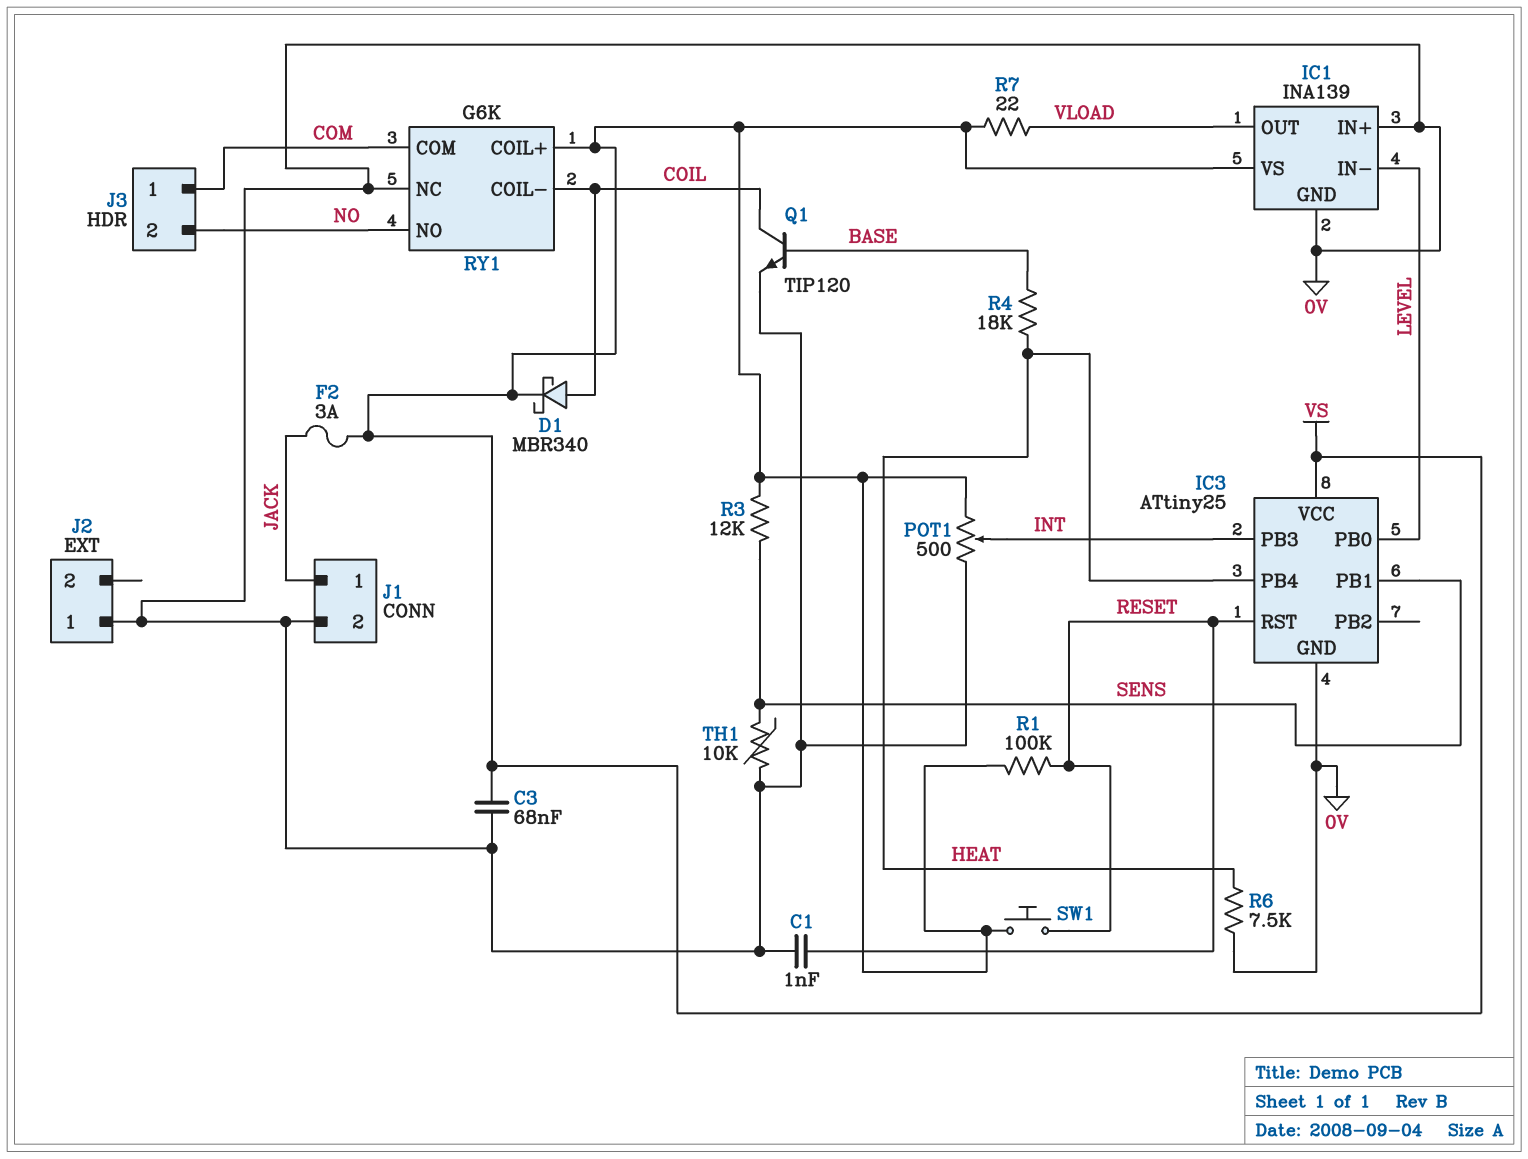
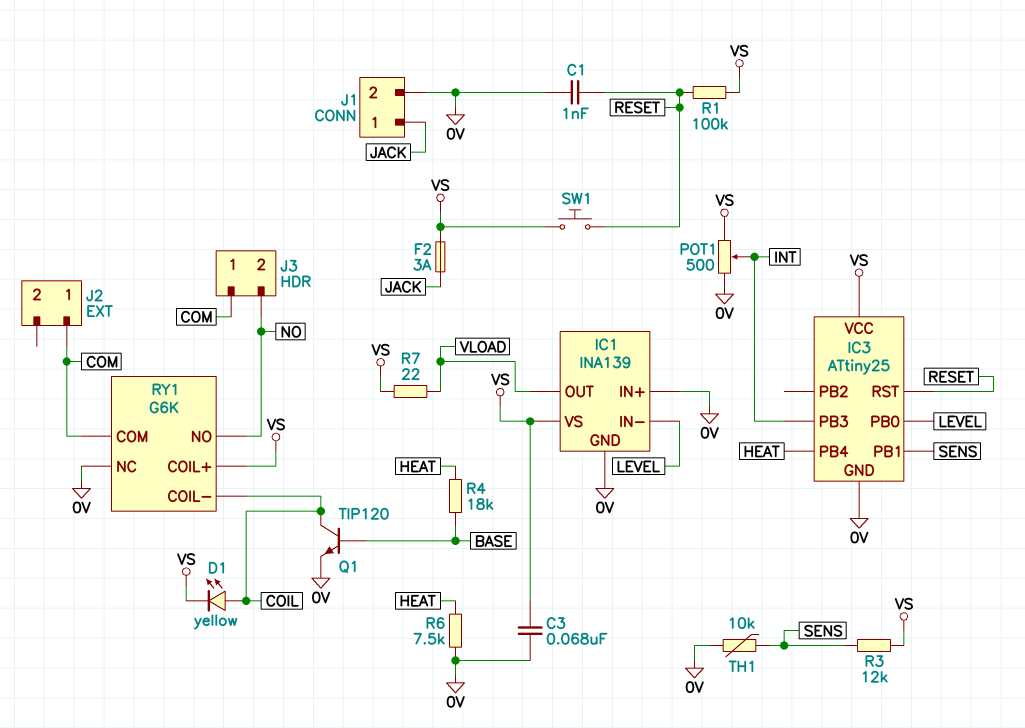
D1: schottky MBR340 (A COIL, K VS) -> LED yellow (A COIL, K VS)
J2 pin 1: 0V -> COM

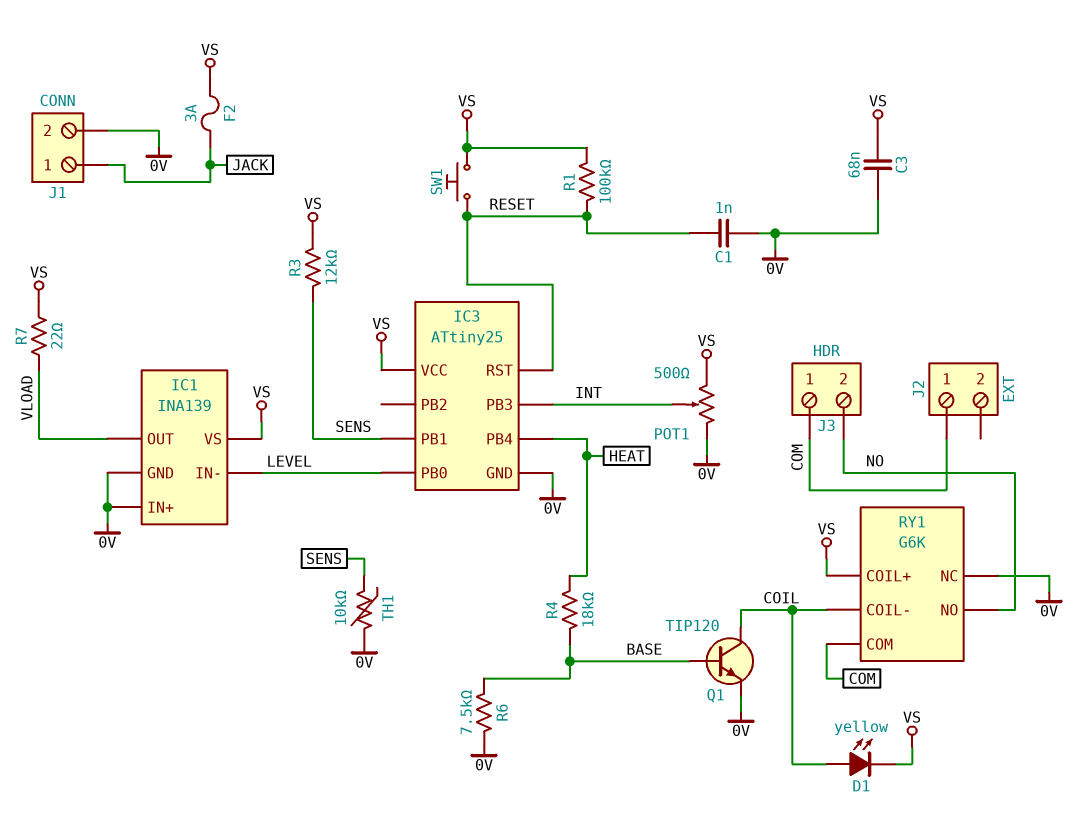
R6: 7.5k (0V, HEAT) -> 7.5k (0V, BASE)

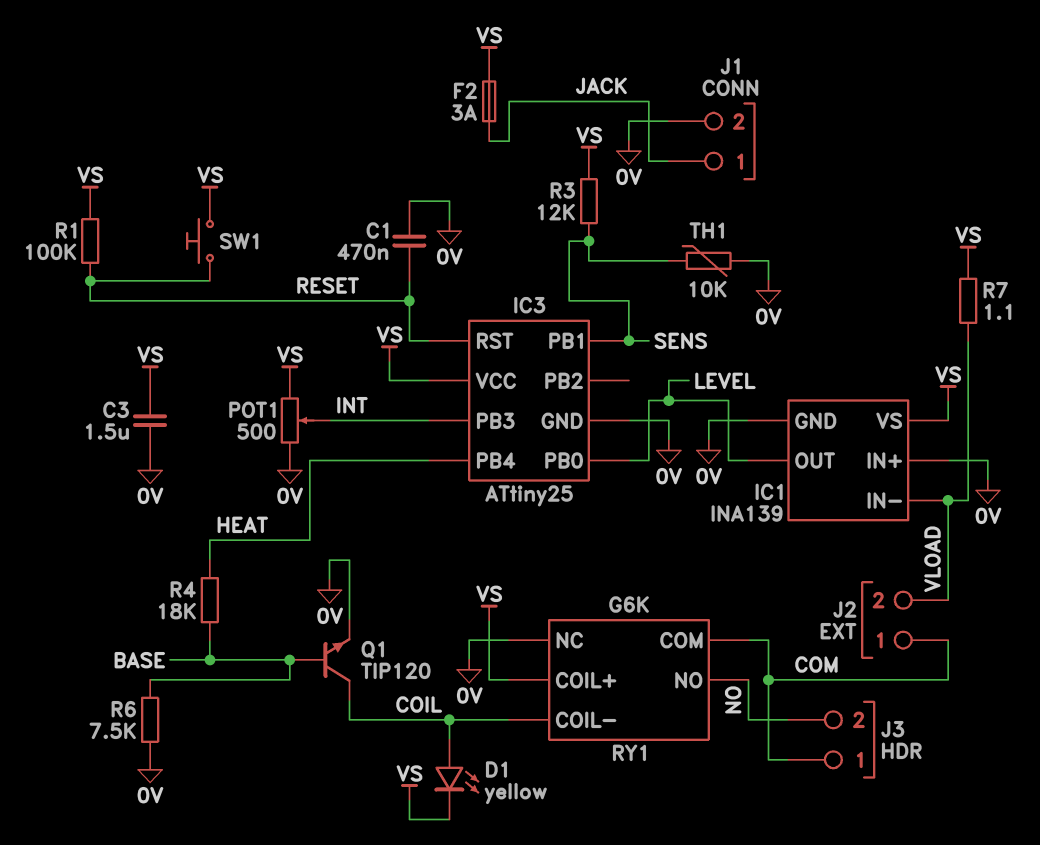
C1: 1nF (0V, RESET) -> 470nF (0V, RESET)
C3: 68nF (0V, VS) -> 1.5uF (0V, VS)
IC1 pin IN-: LEVEL -> VLOAD
IC1 pin OUT: VLOAD -> LEVEL
J2 pin 2: none -> VLOAD
R7: 22 (VLOAD, VS) -> 1.1 (VLOAD, VS)

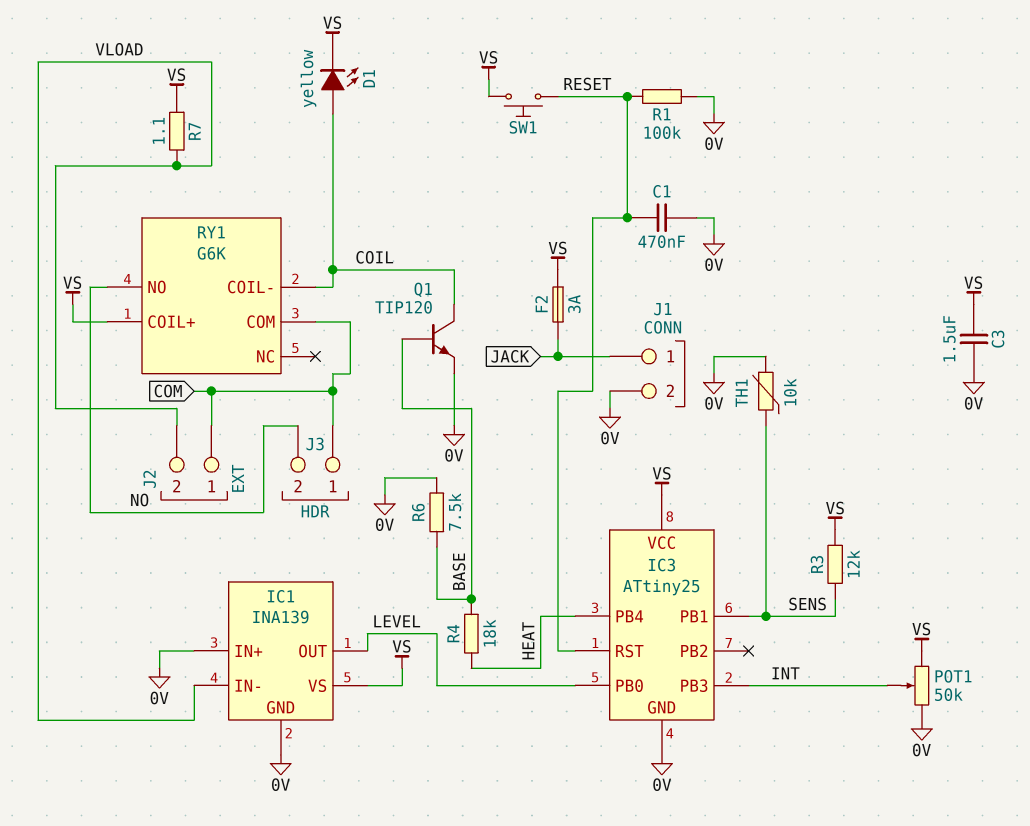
POT1: 500 (0V, VS, wiper INT) -> 50k (0V, VS, wiper INT)
R1: 100k (RESET, VS) -> 100k (0V, RESET)
RY1 pin NC: 0V -> none

